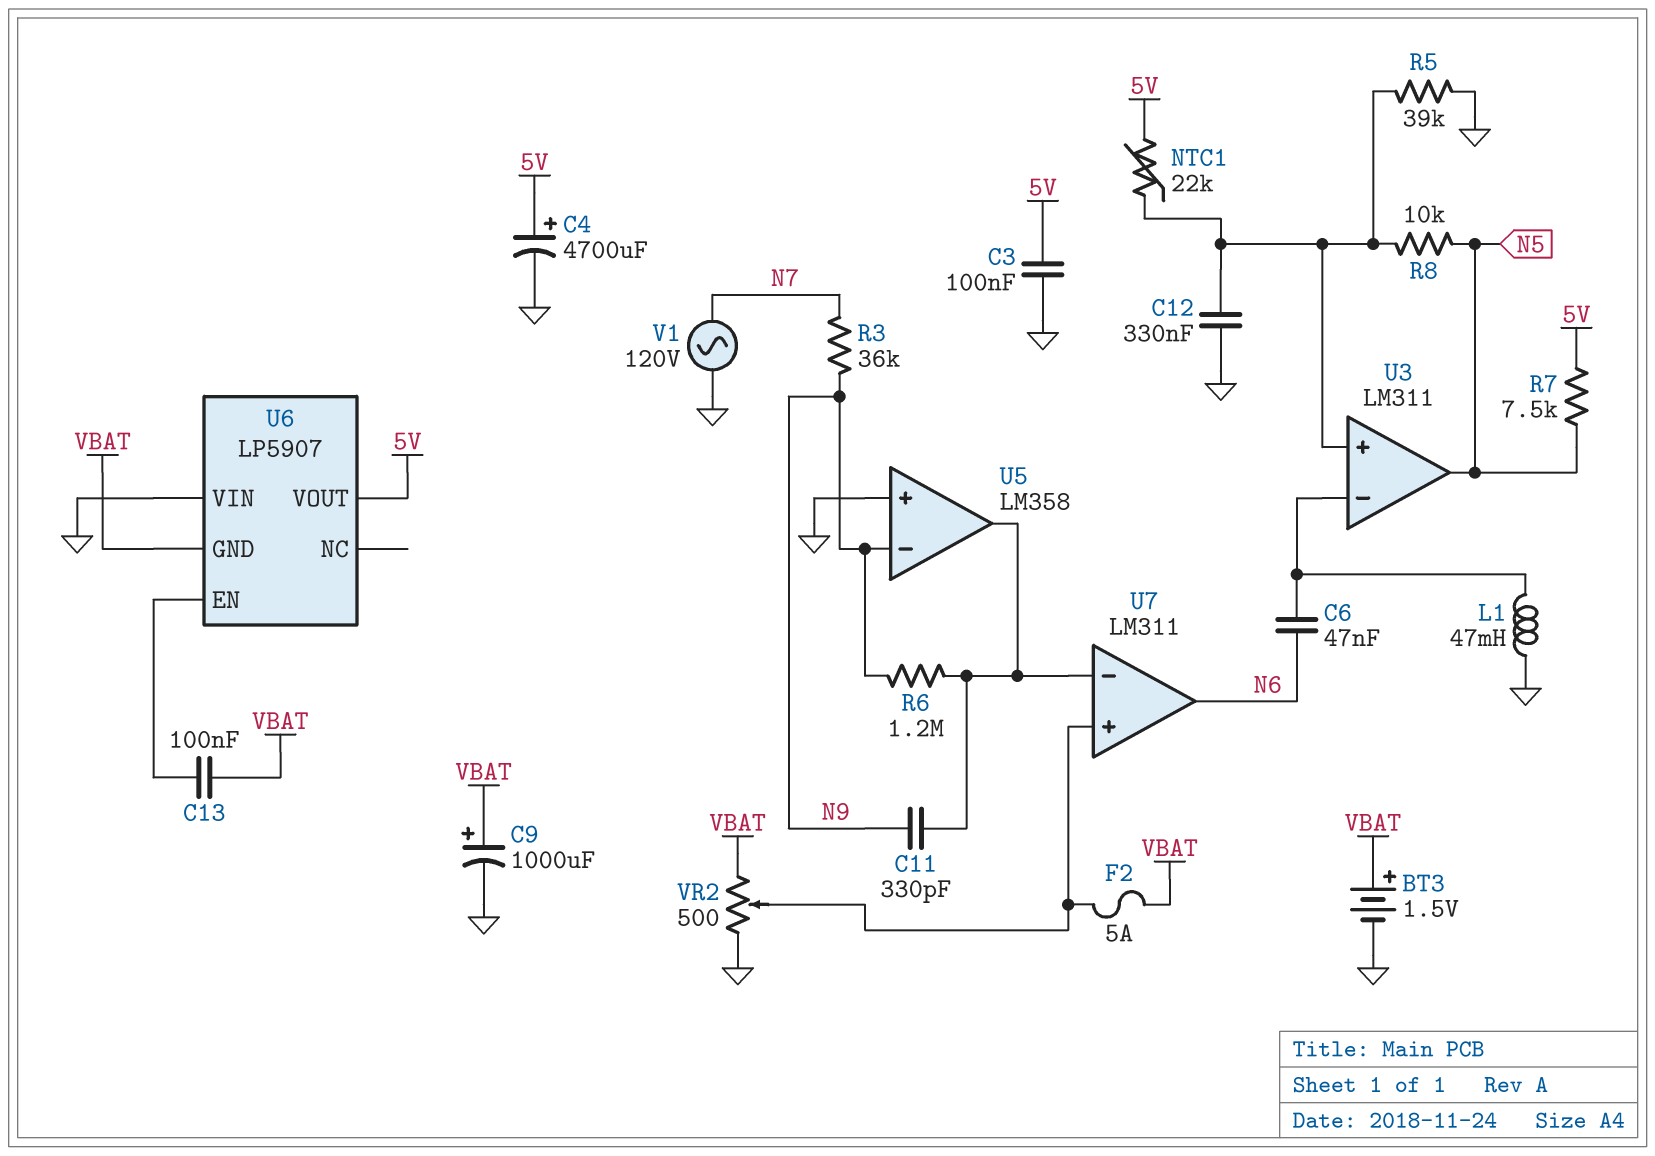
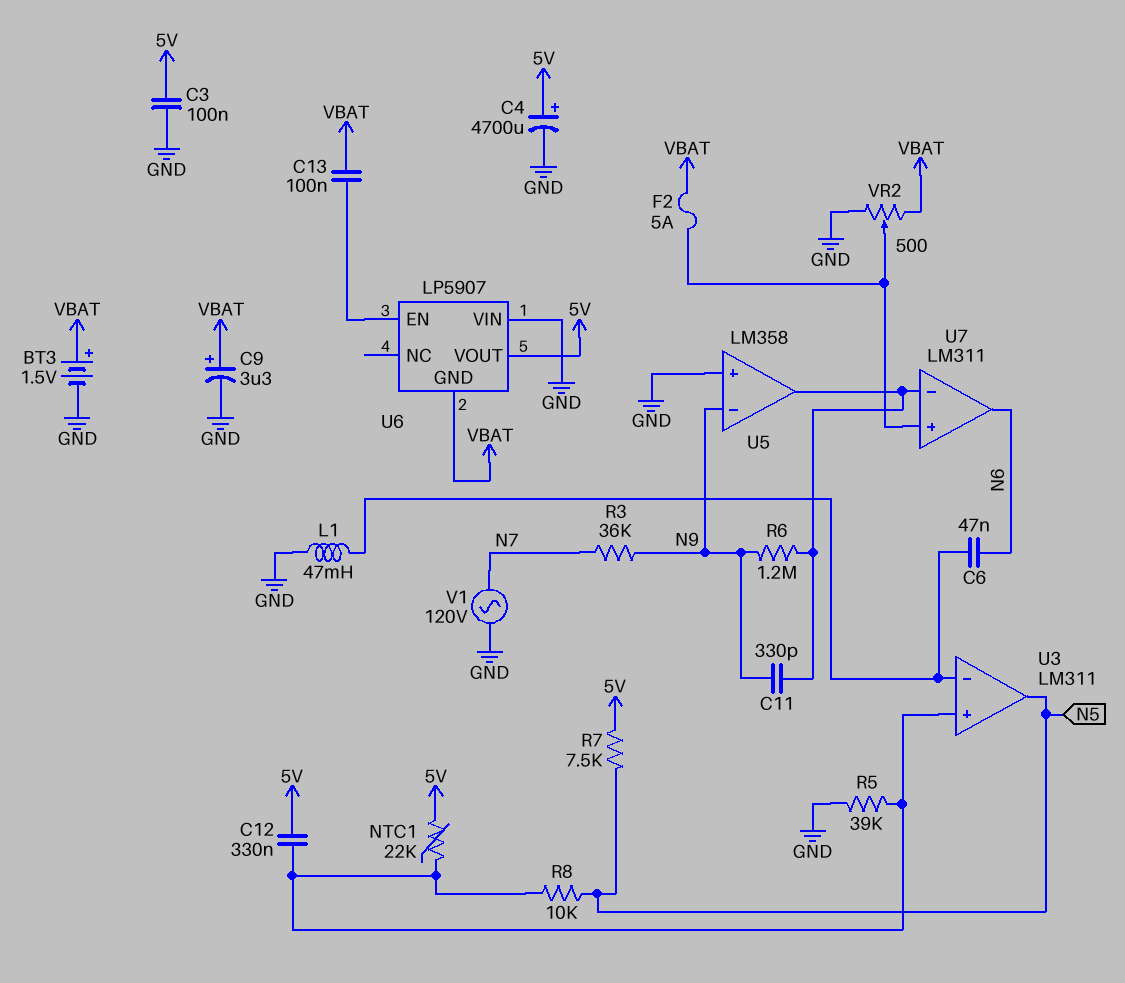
C9: 1000uF (plus VBAT, minus GND) -> 3.3uF (plus VBAT, minus GND)
C12: 330nF (GND, U3/in+) -> 330nF (5V, U3/in+)

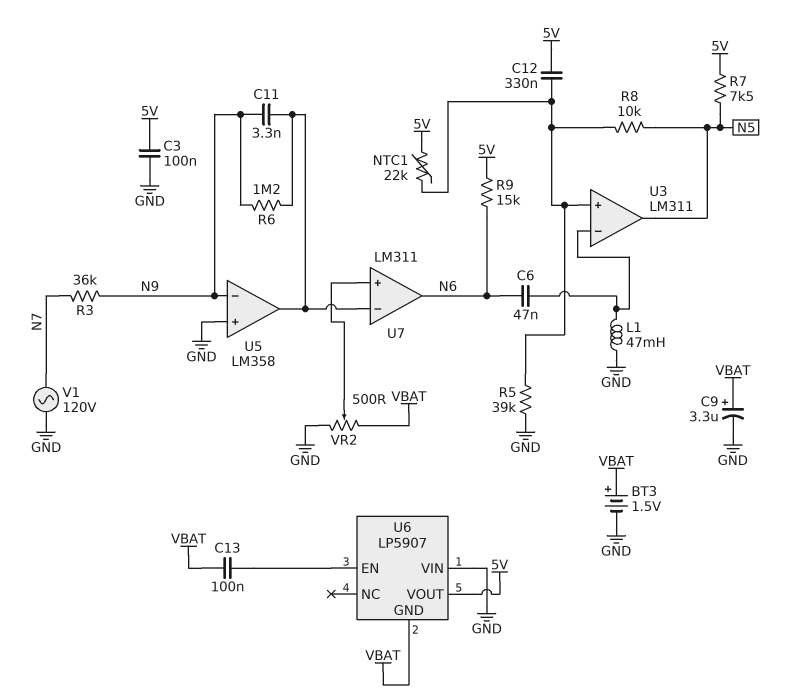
C4: 4700uF (plus 5V, minus GND) -> none
C11: 330pF (N9, U5/out) -> 3.3nF (N9, U5/out)
F2: 5A (U7/in+, VBAT) -> none
R9: none -> 15k (5V, N6)

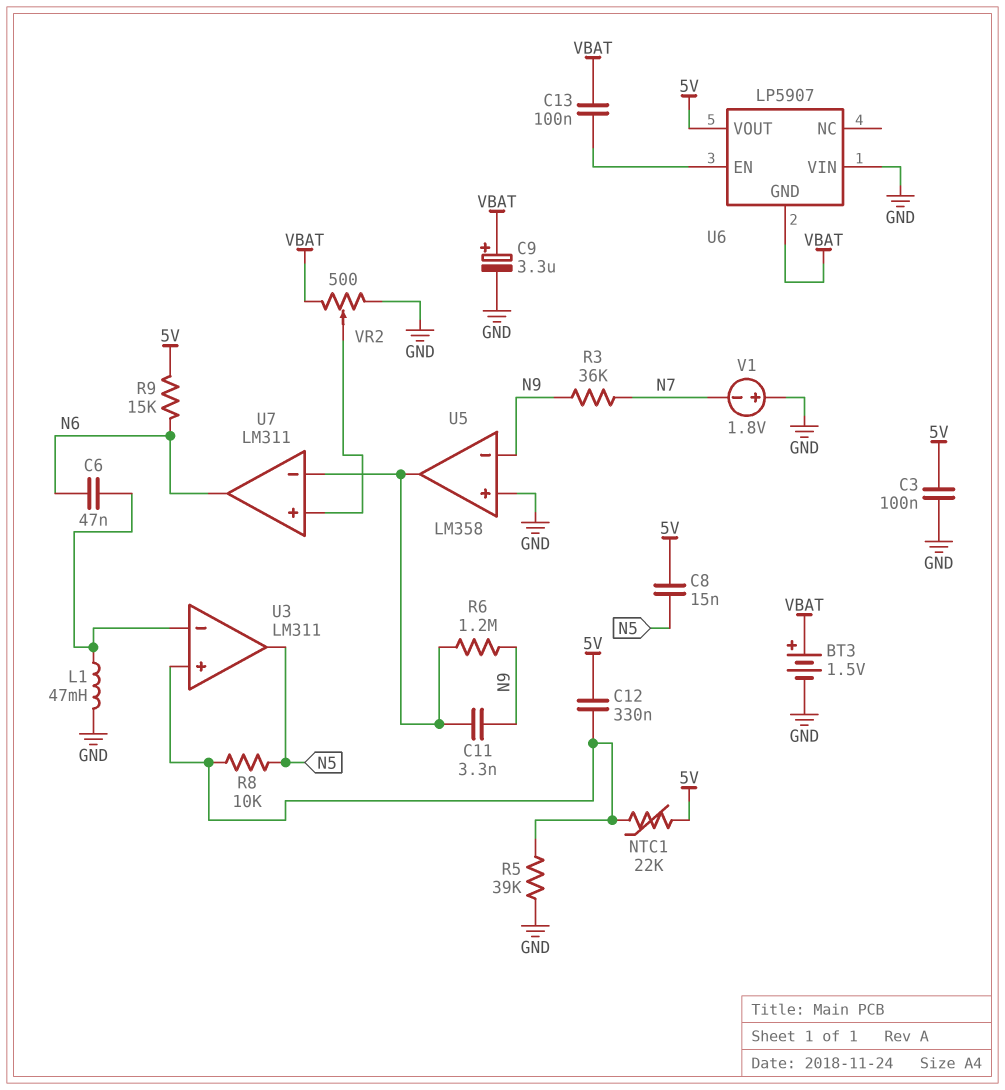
C8: none -> 15nF (5V, N5)
R7: 7.5k (5V, N5) -> none
V1: AC 120V (GND, N7) -> 1.8V (plus GND, minus N7)

